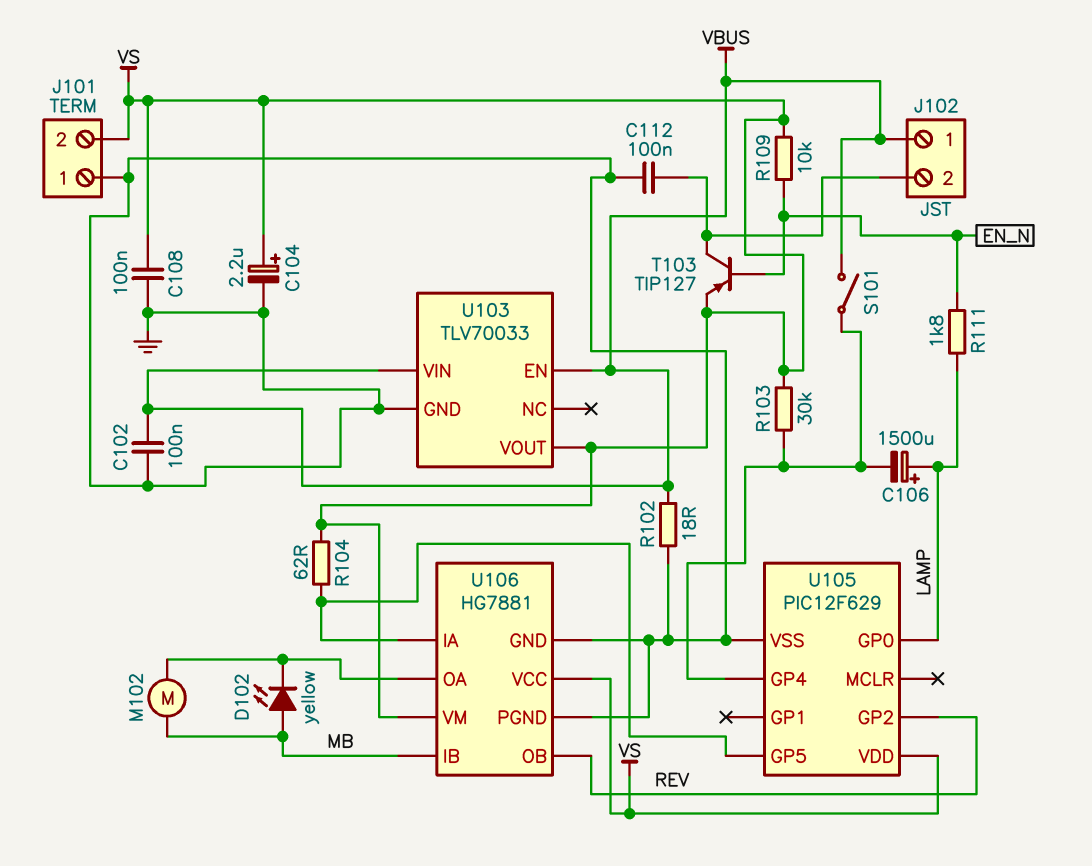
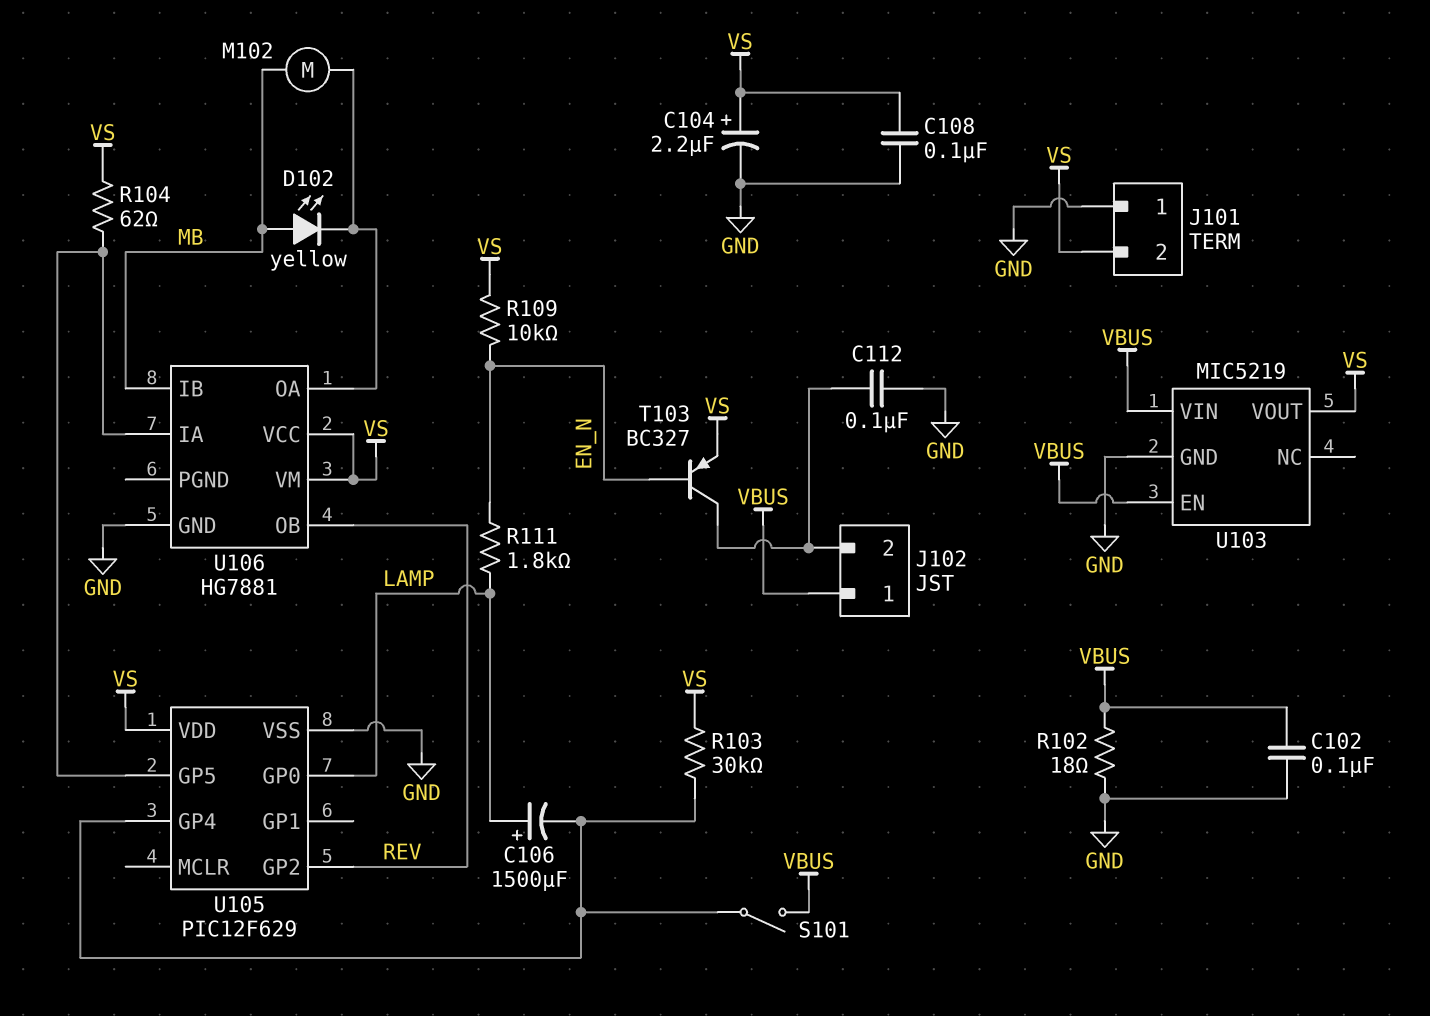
T103: PNP TIP127 (B EN_N, C J102/2, E VS) -> PNP BC327 (B EN_N, C J102/2, E VS)
U103: TLV70033 -> MIC5219
U106 pin PGND: GND -> none

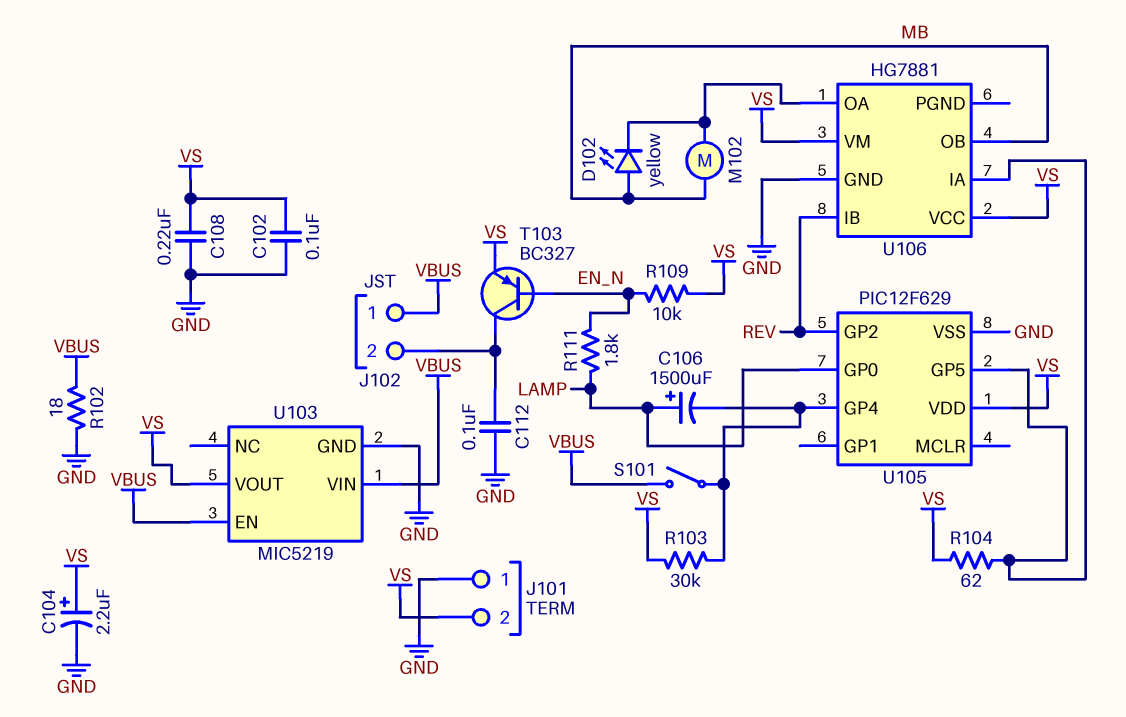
C102: 100nF (GND, VBUS) -> 100nF (GND, VS)
C108: 100nF (GND, VS) -> 220nF (GND, VS)
U106 pin IB: MB -> REV
U106 pin OB: REV -> MB

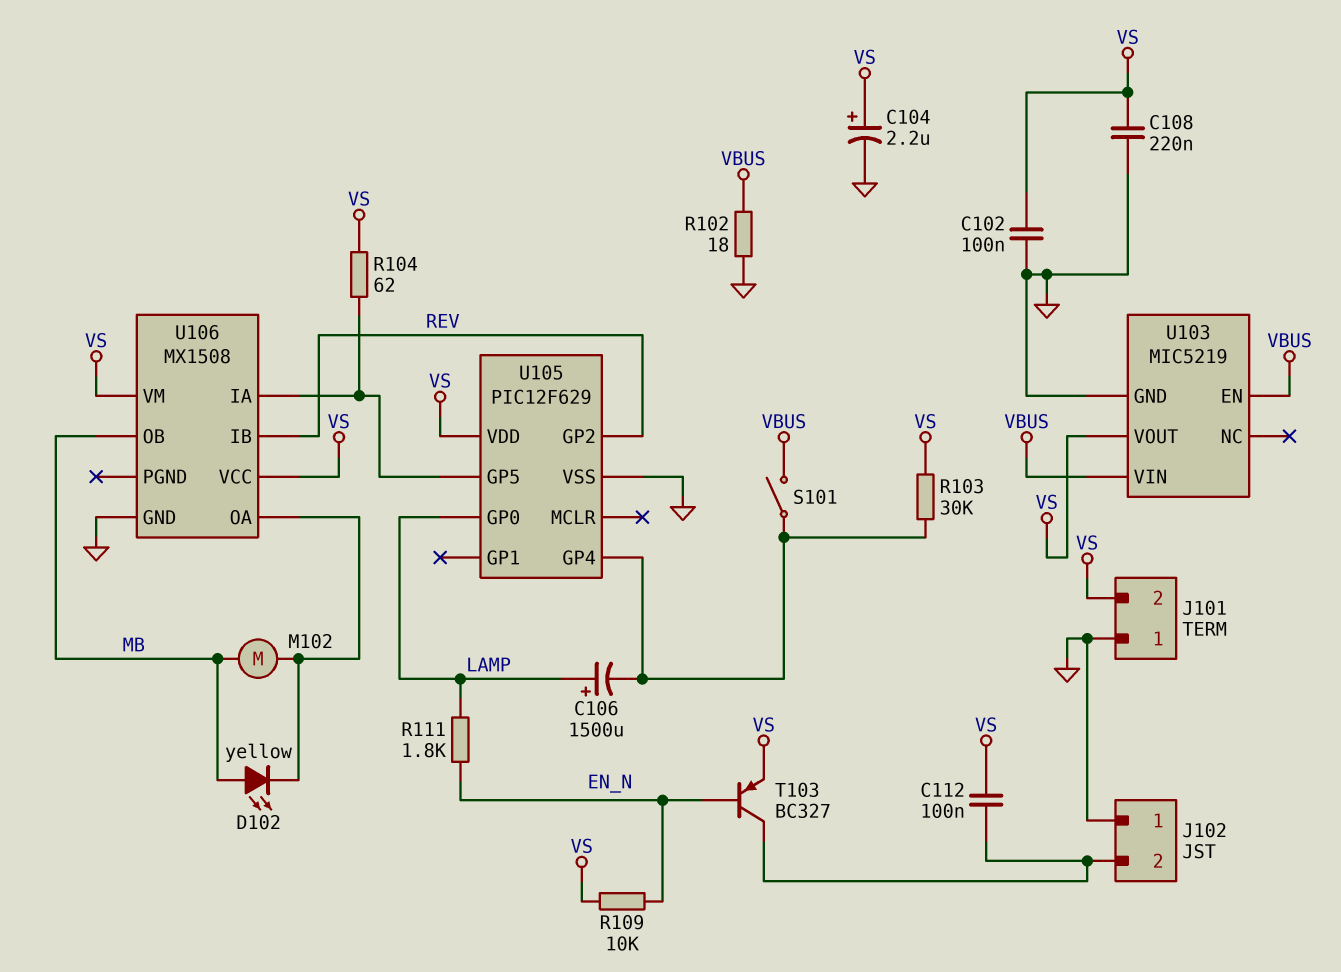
C112: 100nF (GND, J102/2) -> 100nF (J102/2, VS)
J102 pin 1: VBUS -> GND
U106: HG7881 -> MX1508

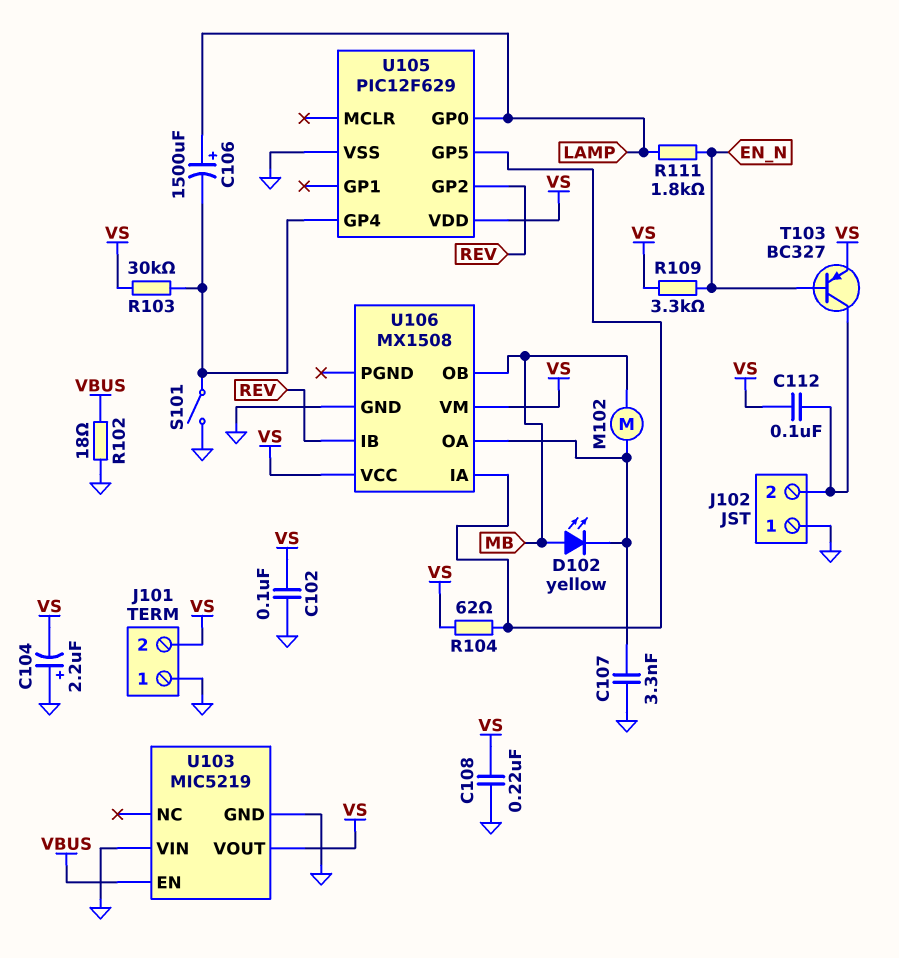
C104: 2.2uF (plus VS, minus GND) -> 2.2uF (plus GND, minus VS)
C107: none -> 3.3nF (GND, U106/OA)
R109: 10k (EN_N, VS) -> 3.3k (EN_N, VS)
S101: switch (U105/GP4, VBUS) -> switch (GND, U105/GP4)
U103 pin VIN: VBUS -> GND

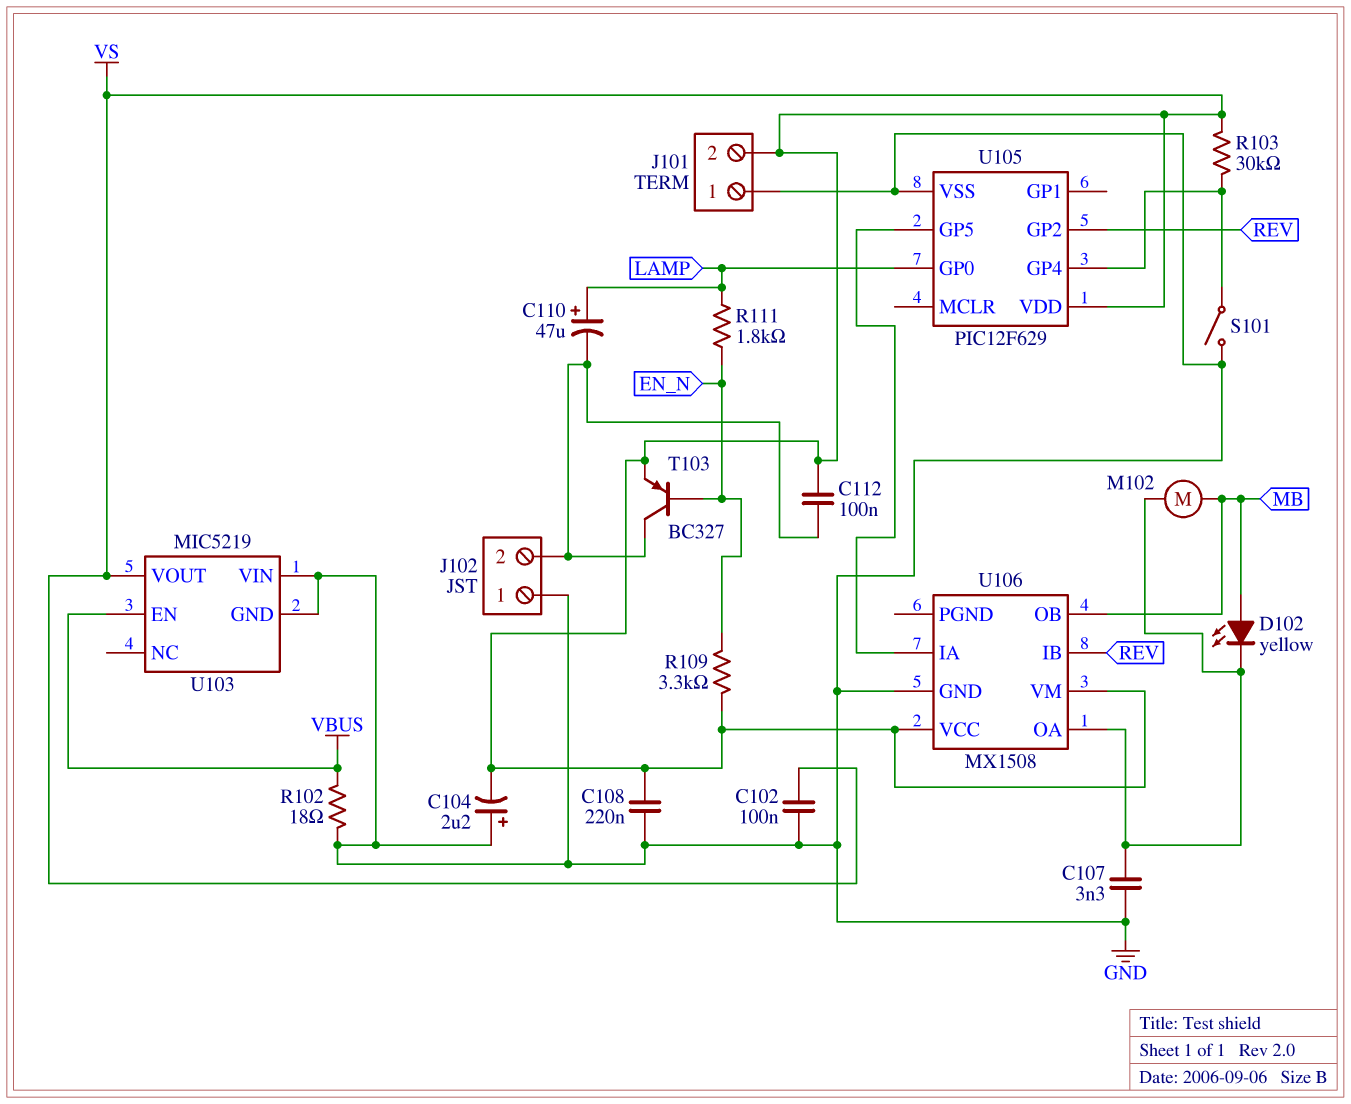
C106: 1500uF (plus LAMP, minus U105/GP4) -> none
C110: none -> 47uF (plus LAMP, minus J102/2)
R104: 62 (U105/GP5, VS) -> none

